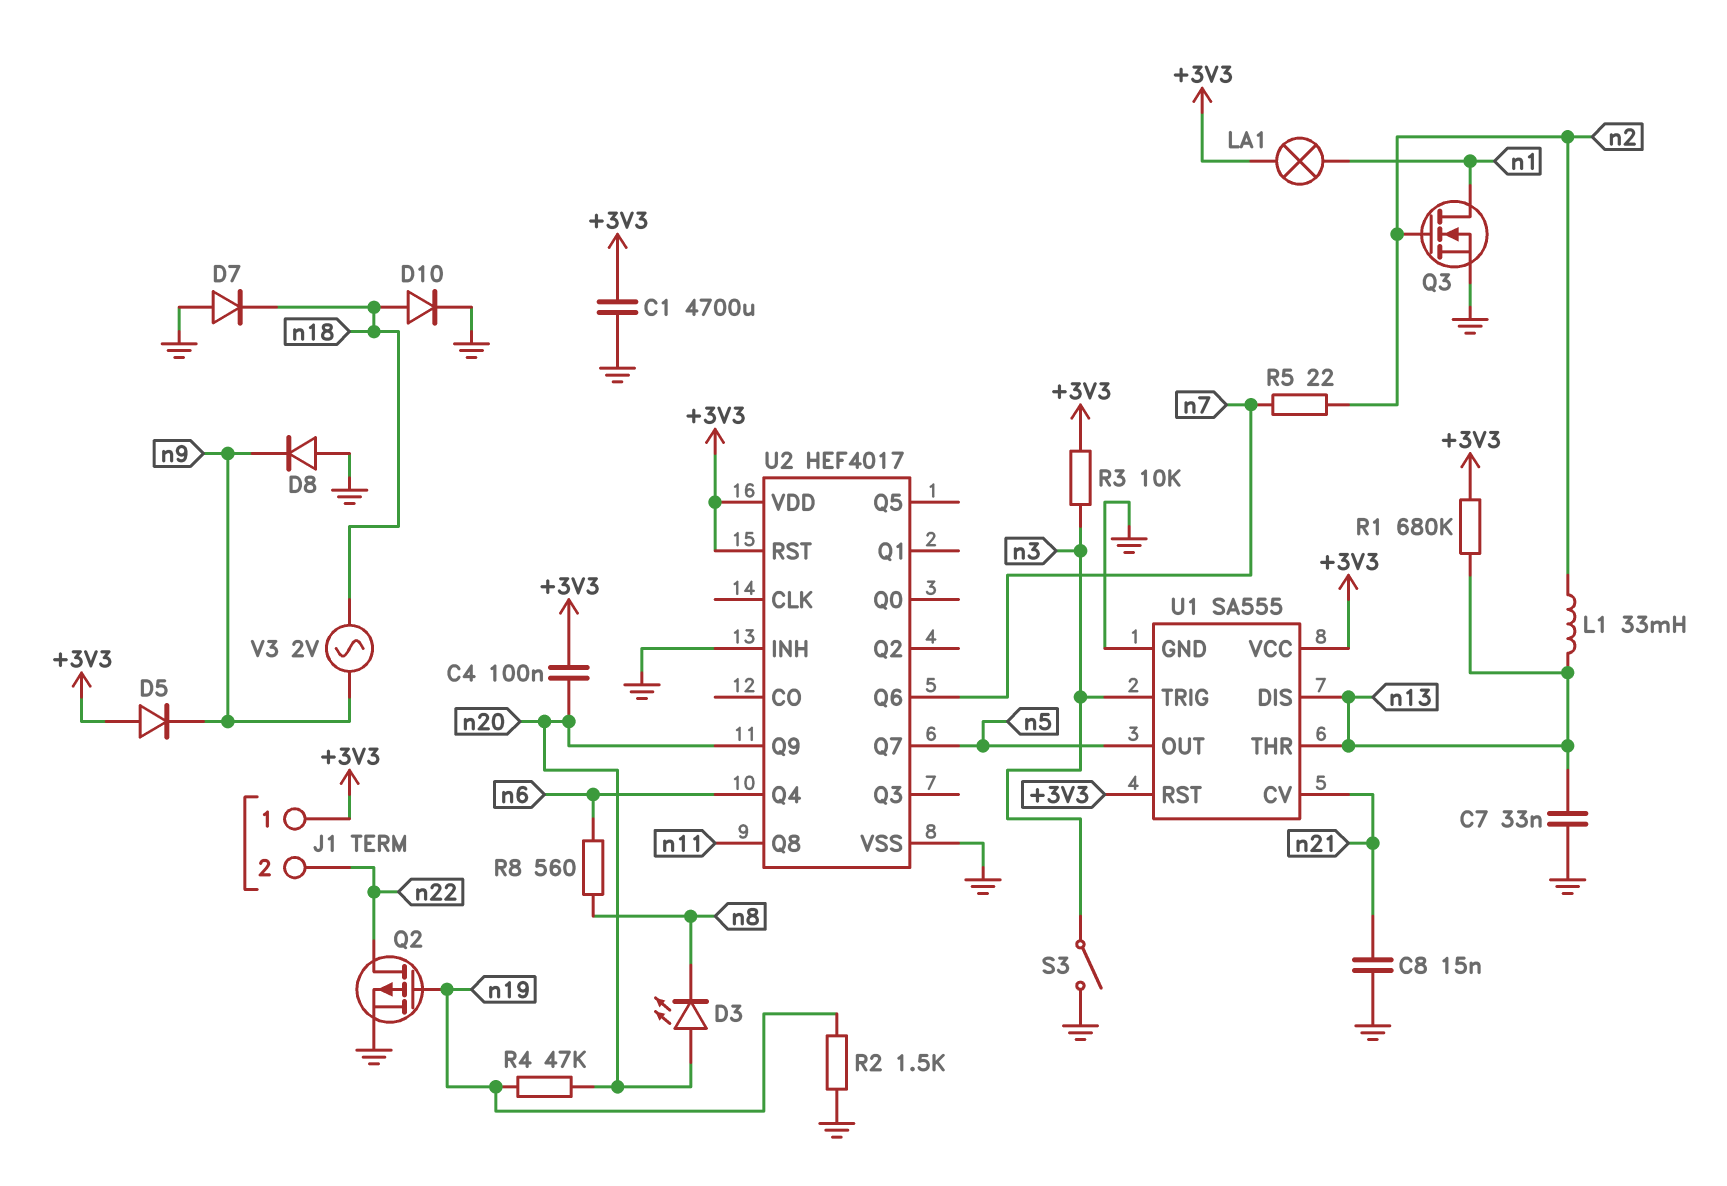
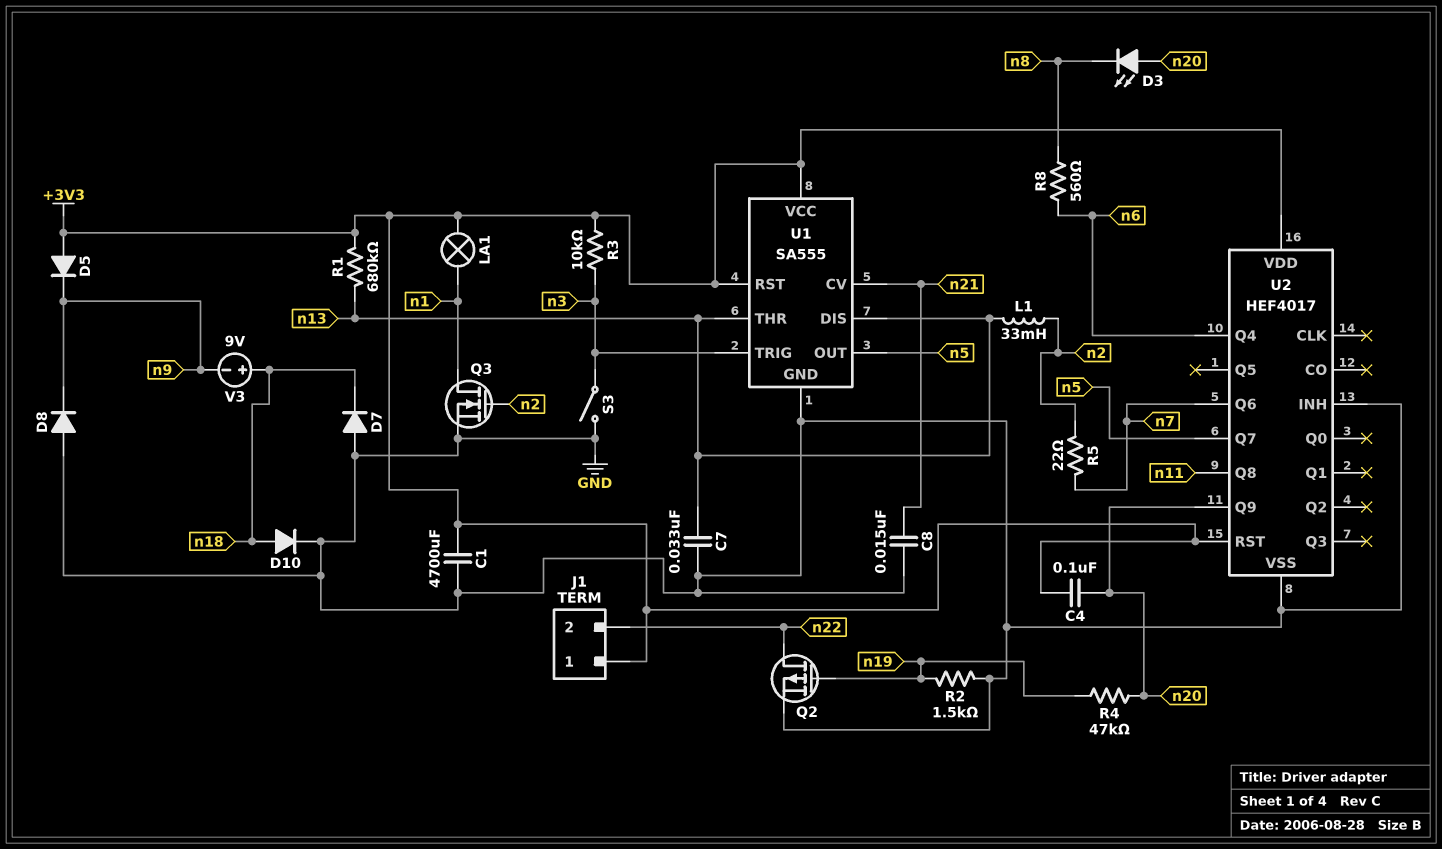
V3: AC 2V (n9, n18) -> 9V (plus n18, minus n9)

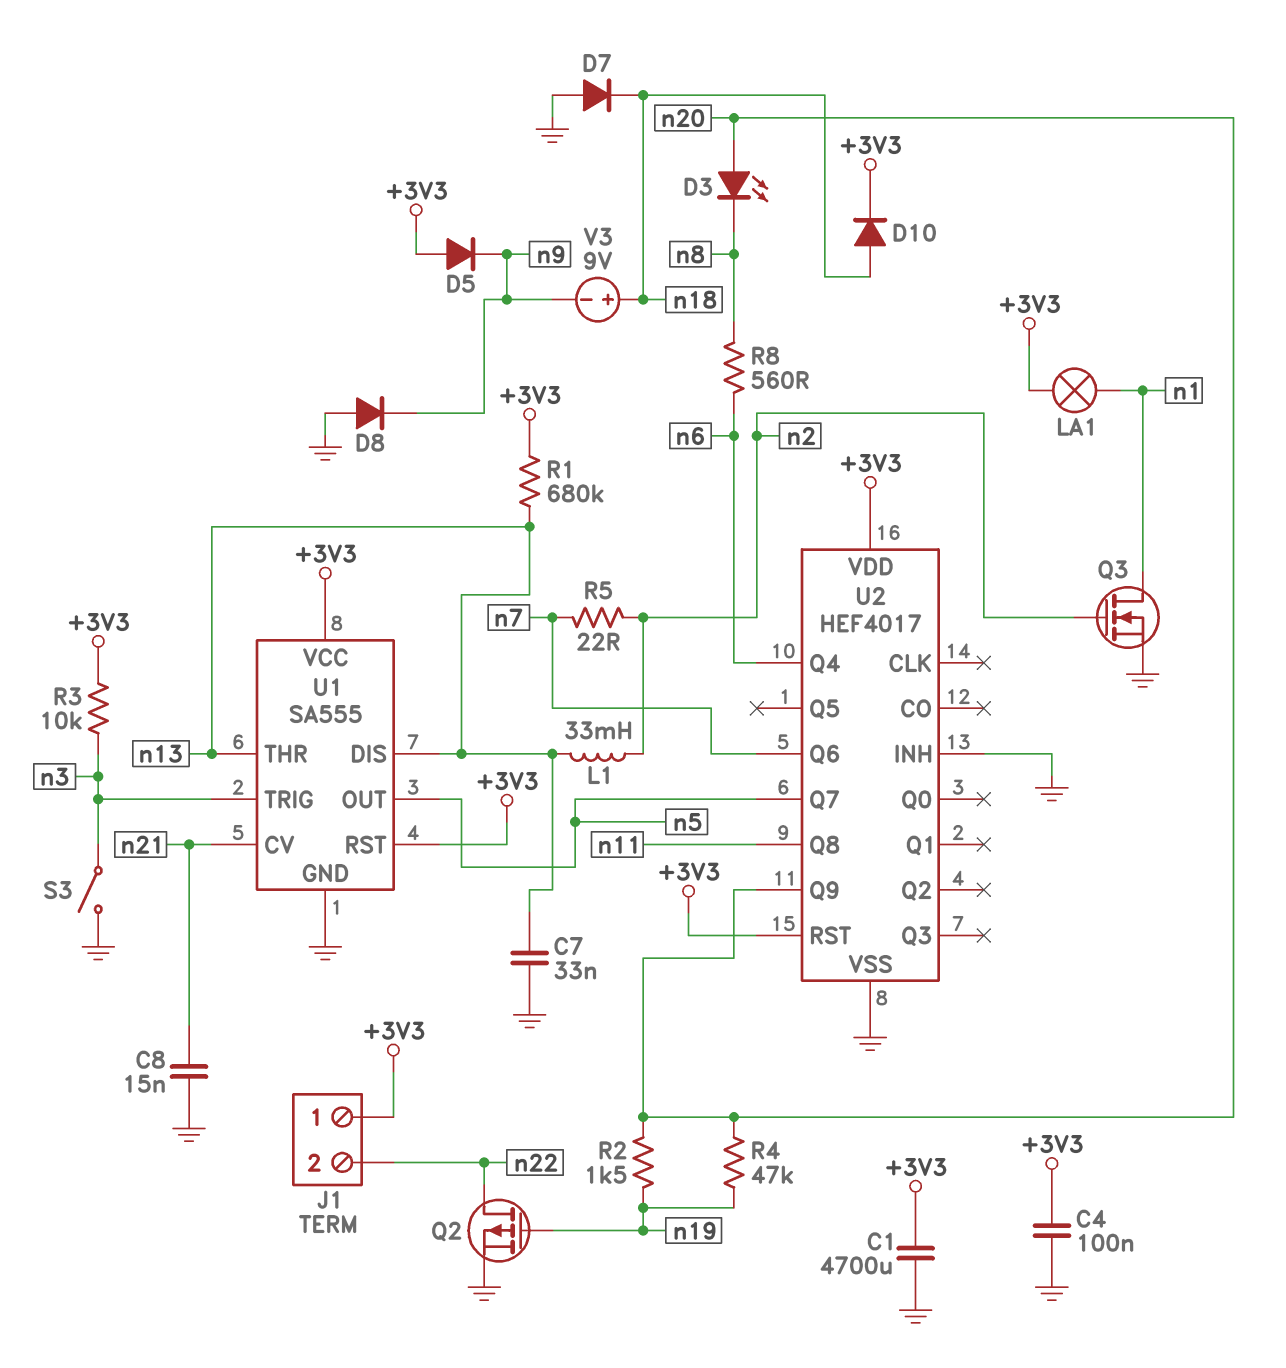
C4: 100nF (+3V3, n20) -> 100nF (+3V3, GND)
D10: diode (A n18, K GND) -> diode (A n18, K +3V3)
R2: 1.5k (GND, n19) -> 1.5k (n19, n20)

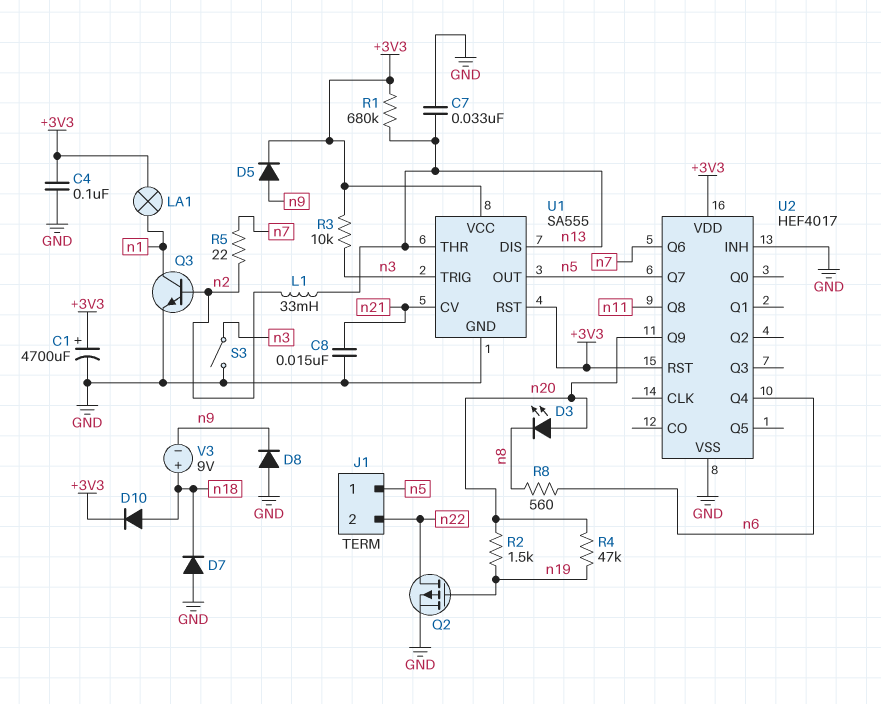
C1: 4700uF (+3V3, GND) -> 4700uF (plus +3V3, minus GND)
D5: diode (A +3V3, K n9) -> diode (A n9, K +3V3)
J1 pin 1: +3V3 -> n5
Q3: NMOS (G n2, D n1, S GND) -> NPN (B n2, C n1, E GND)

